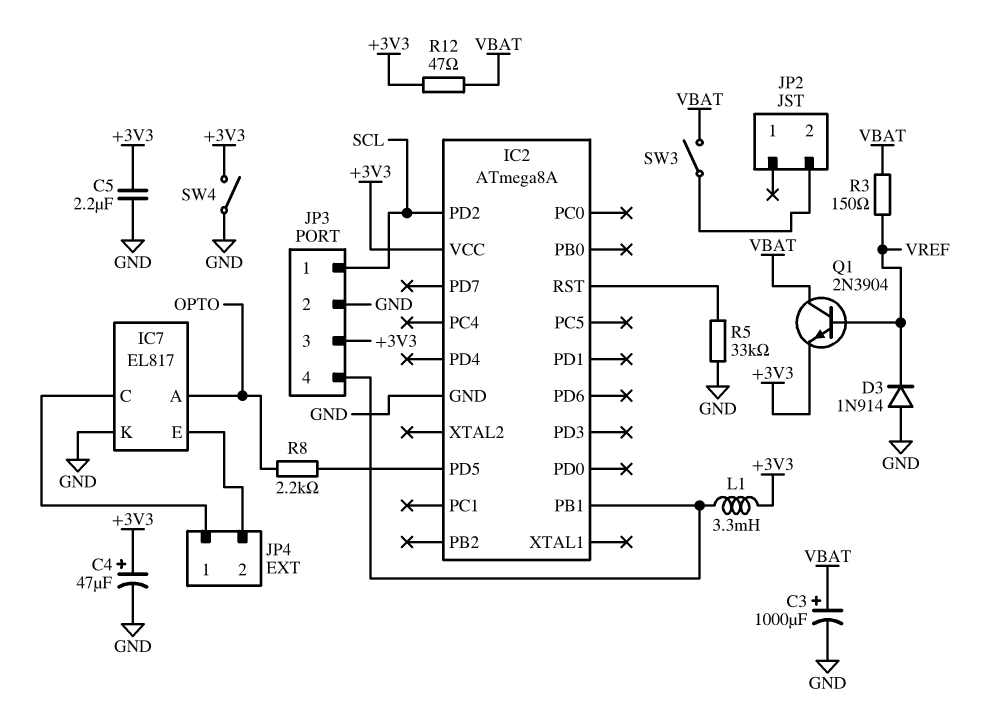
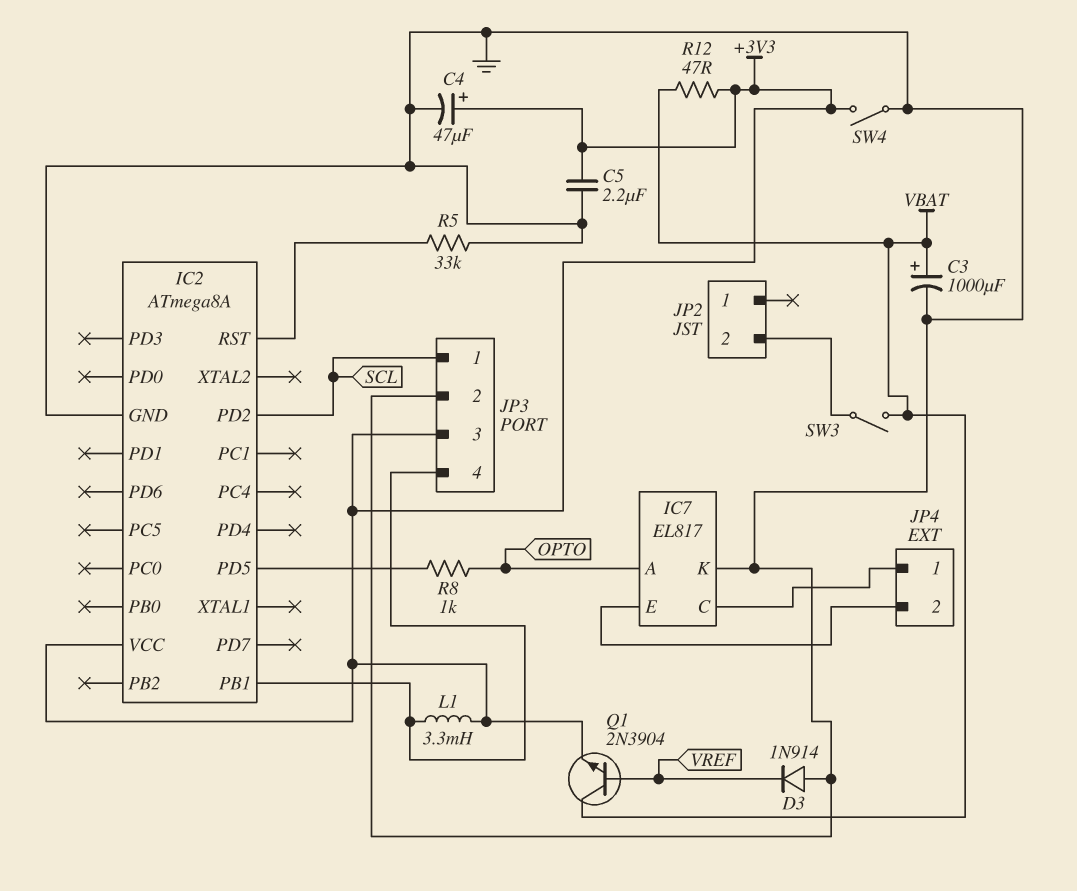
R3: 150 (VBAT, VREF) -> none
R8: 2.2k (IC2/PD5, OPTO) -> 1k (IC2/PD5, OPTO)

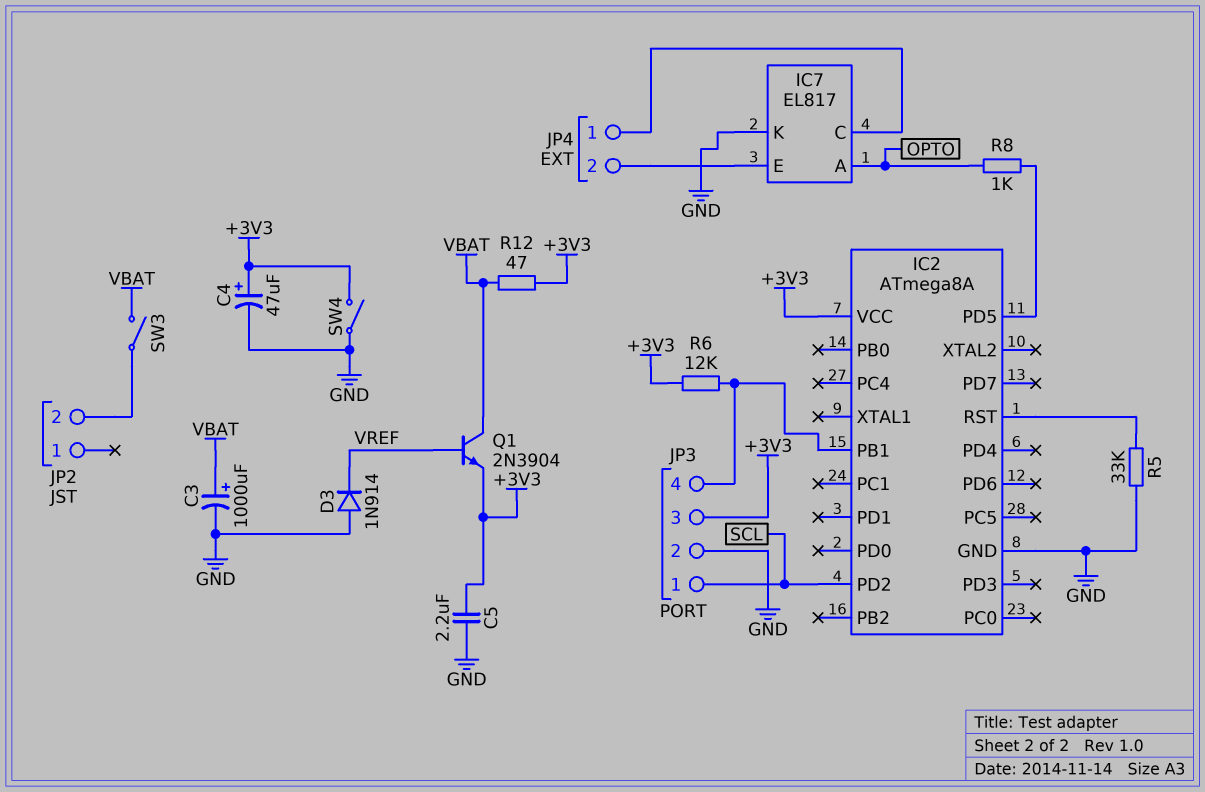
L1: 3.3mH (+3V3, IC2/PB1) -> none
R6: none -> 12k (+3V3, IC2/PB1)

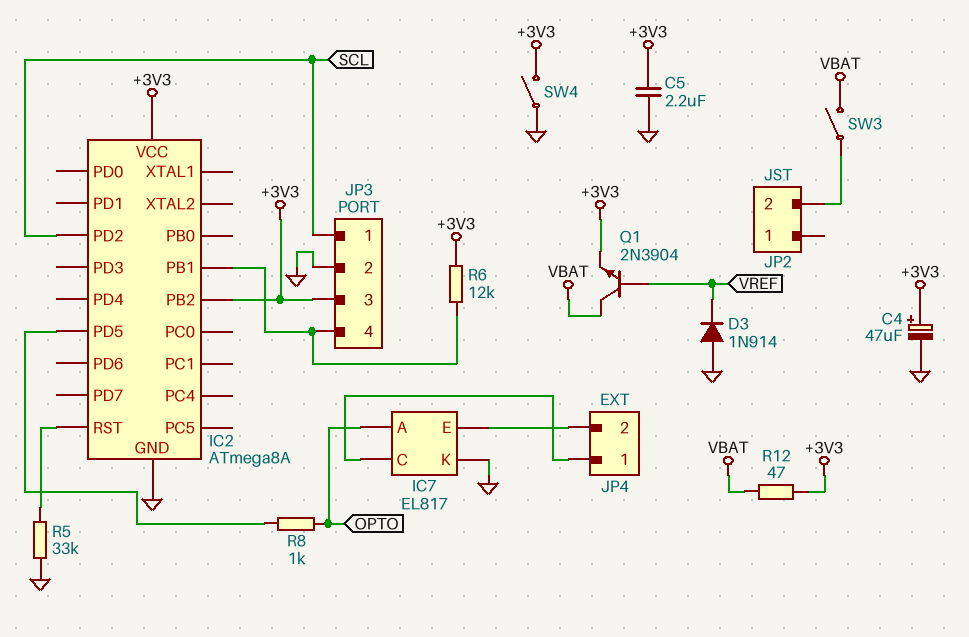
C3: 1000uF (plus VBAT, minus GND) -> none
IC2 pin PB2: none -> +3V3

